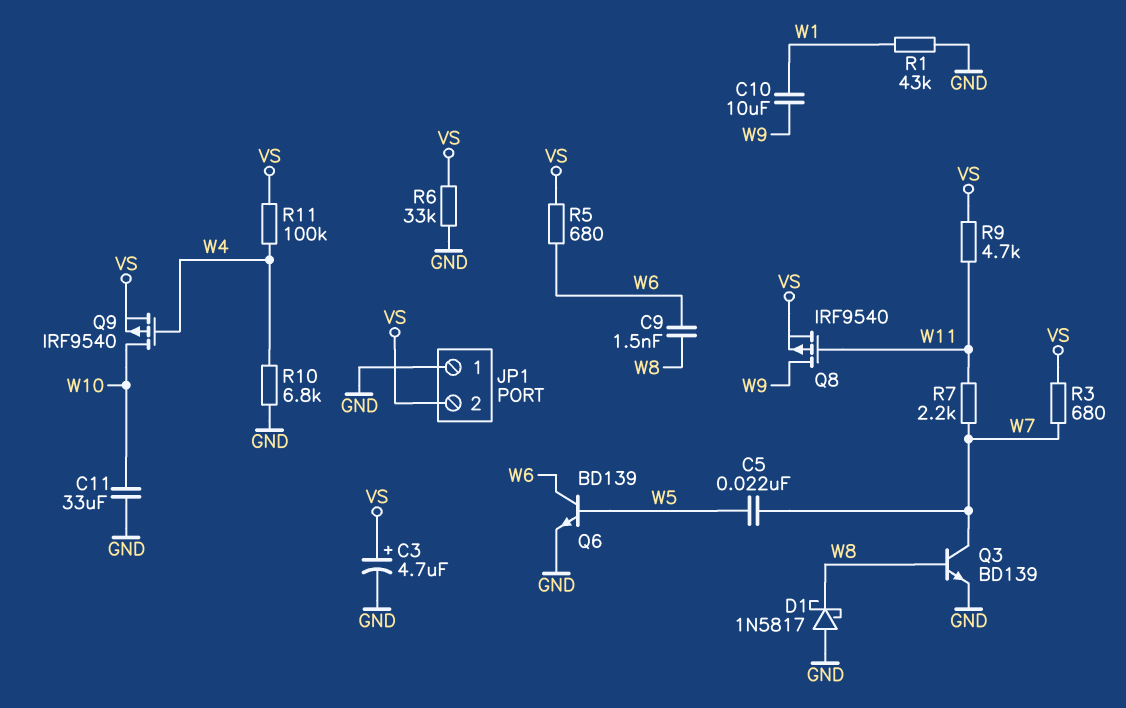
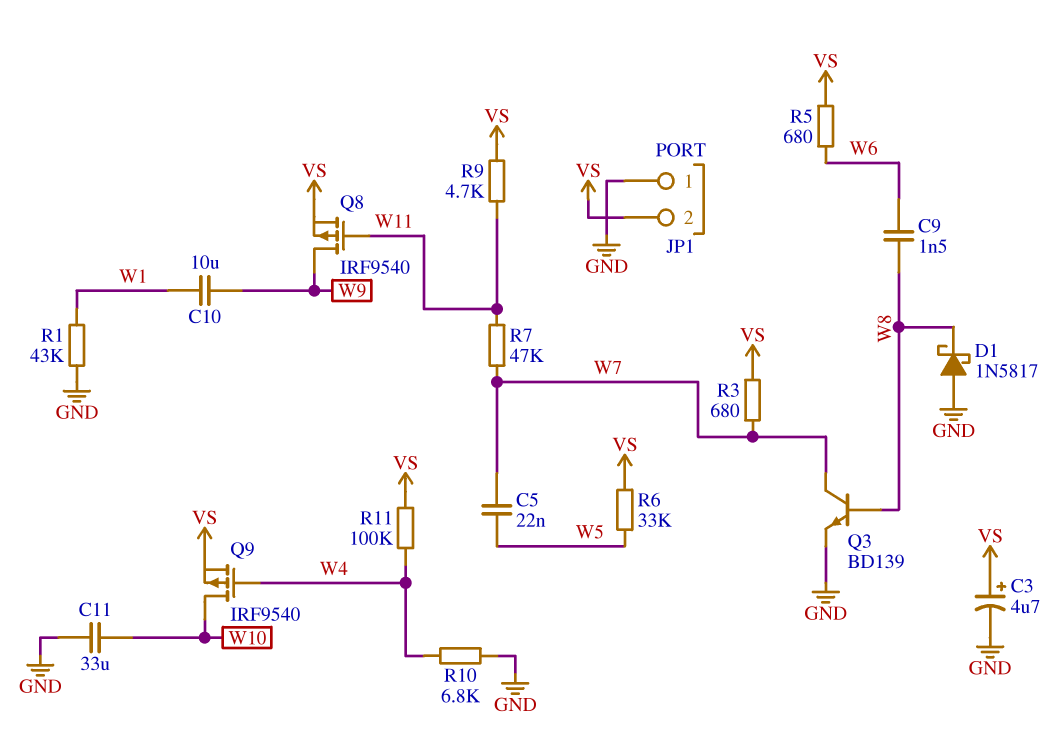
Q6: NPN BD139 (B W5, C W6, E GND) -> none
R6: 33k (GND, VS) -> 33k (VS, W5)
R7: 2.2k (W7, W11) -> 47k (W7, W11)

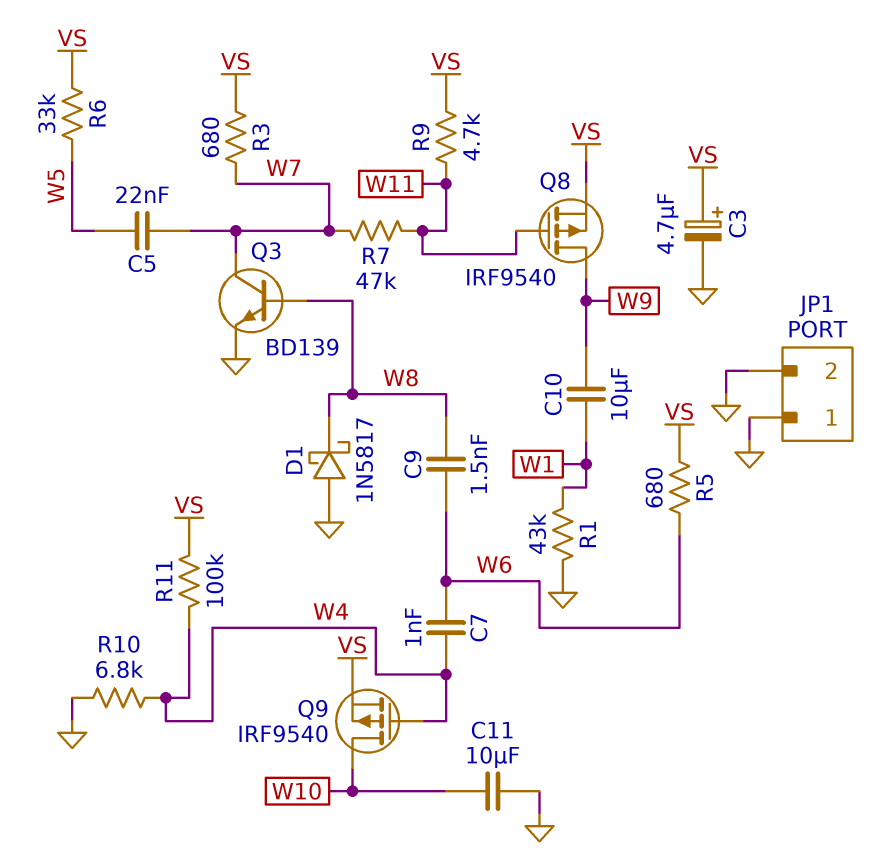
C7: none -> 1nF (W4, W6)
C11: 33uF (GND, W10) -> 10uF (GND, W10)
JP1 pin 2: VS -> GND

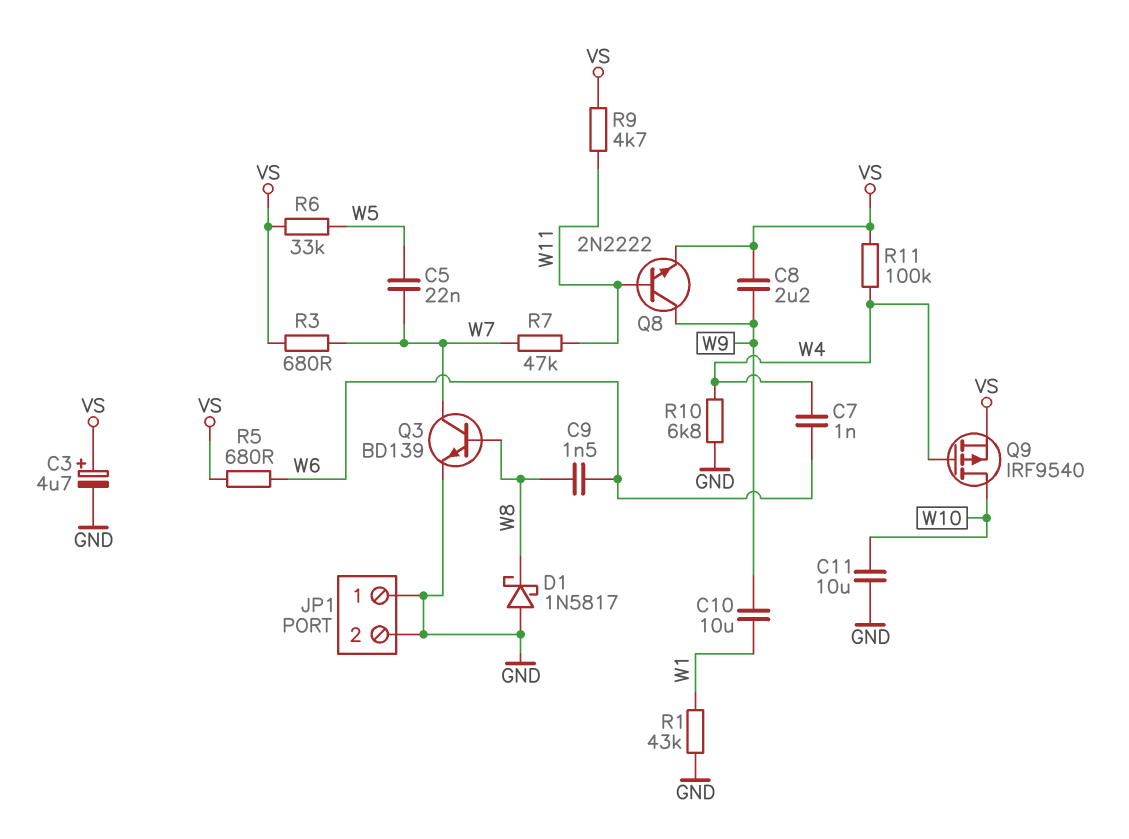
C8: none -> 2.2uF (VS, W9)
Q8: PMOS IRF9540 (G W11, D W9, S VS) -> NPN 2N2222 (B W11, C W9, E VS)

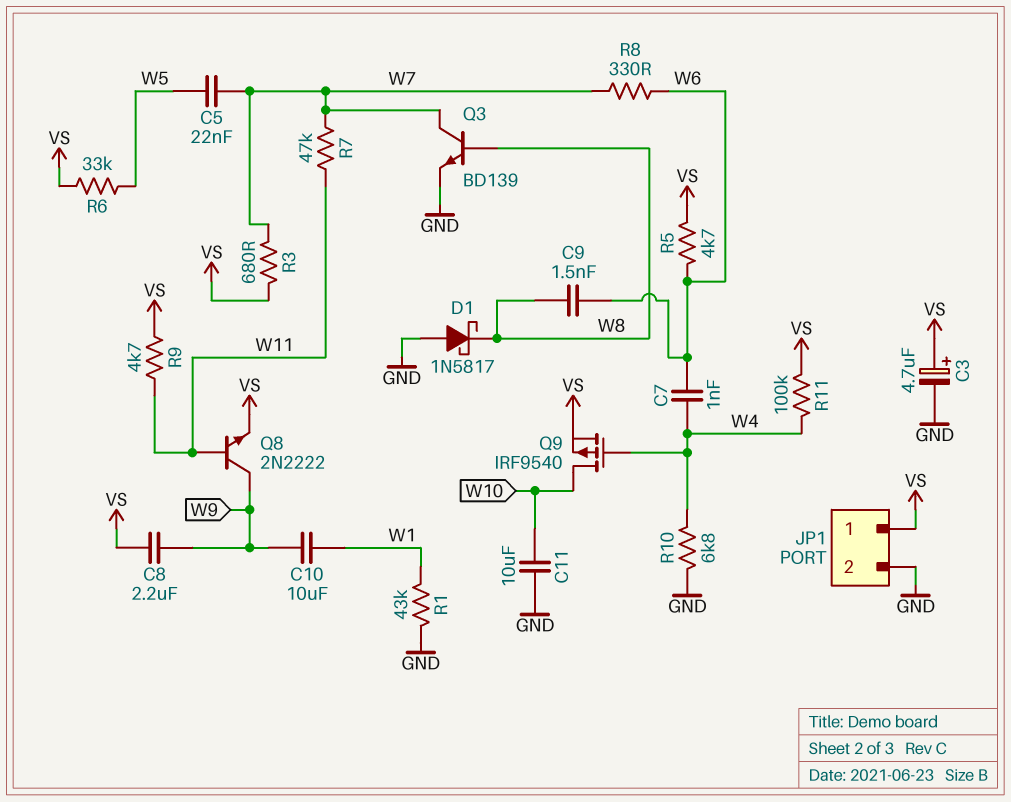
JP1 pin 1: GND -> VS
R5: 680 (VS, W6) -> 4.7k (VS, W6)
R8: none -> 330 (W6, W7)

